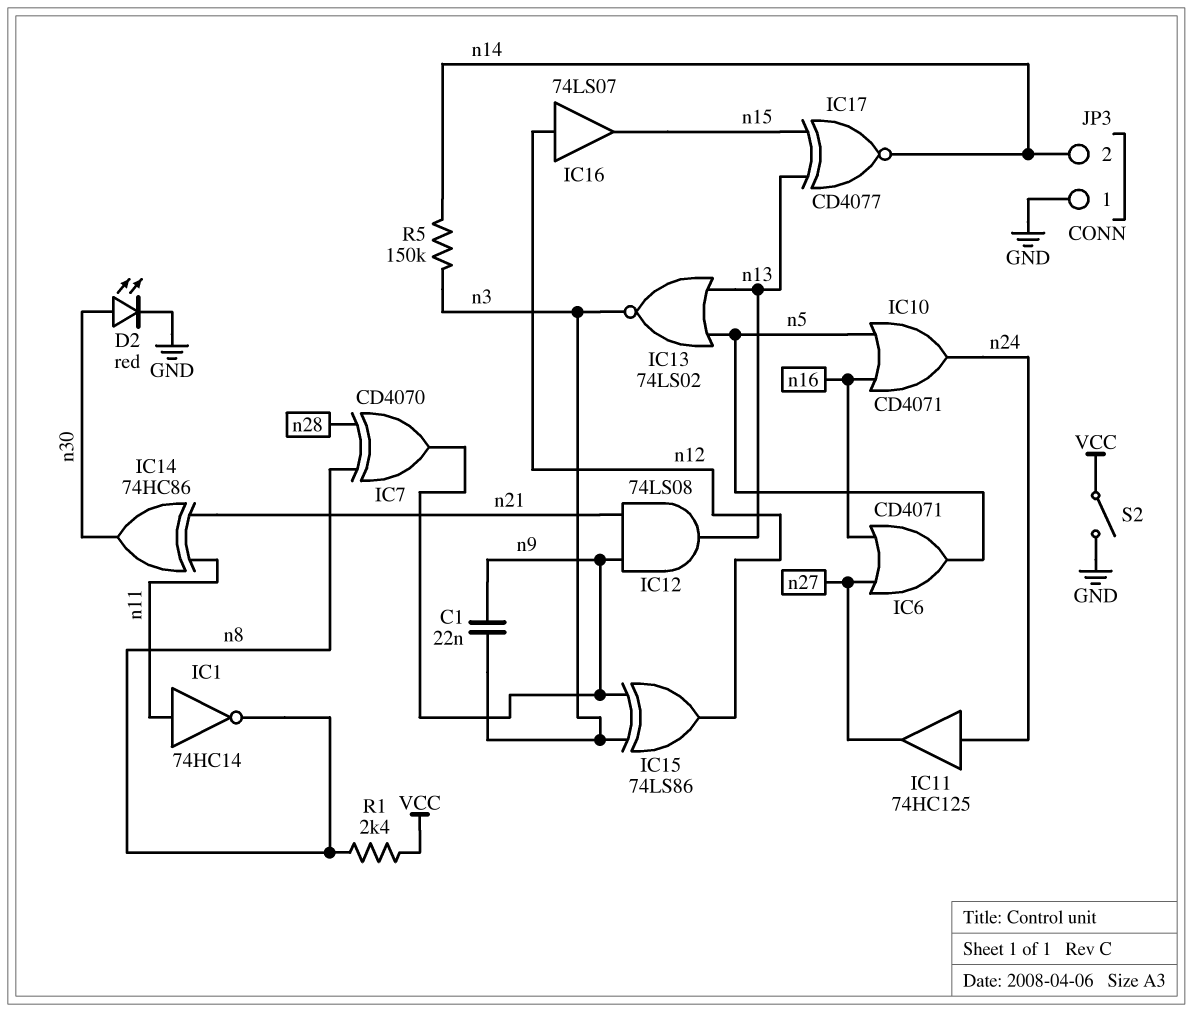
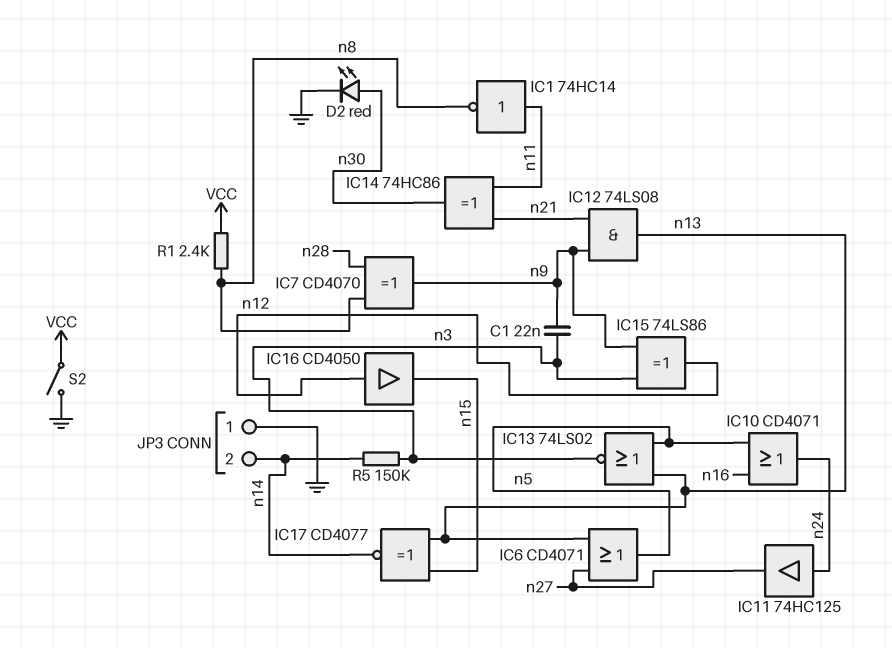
IC6: OR CD4071 (in n16, in n27, out n5) -> OR CD4071 (in n13, in n27, out n5)
IC16: buffer 74LS07 (in n12, out n15) -> buffer CD4050 (in n12, out n15)

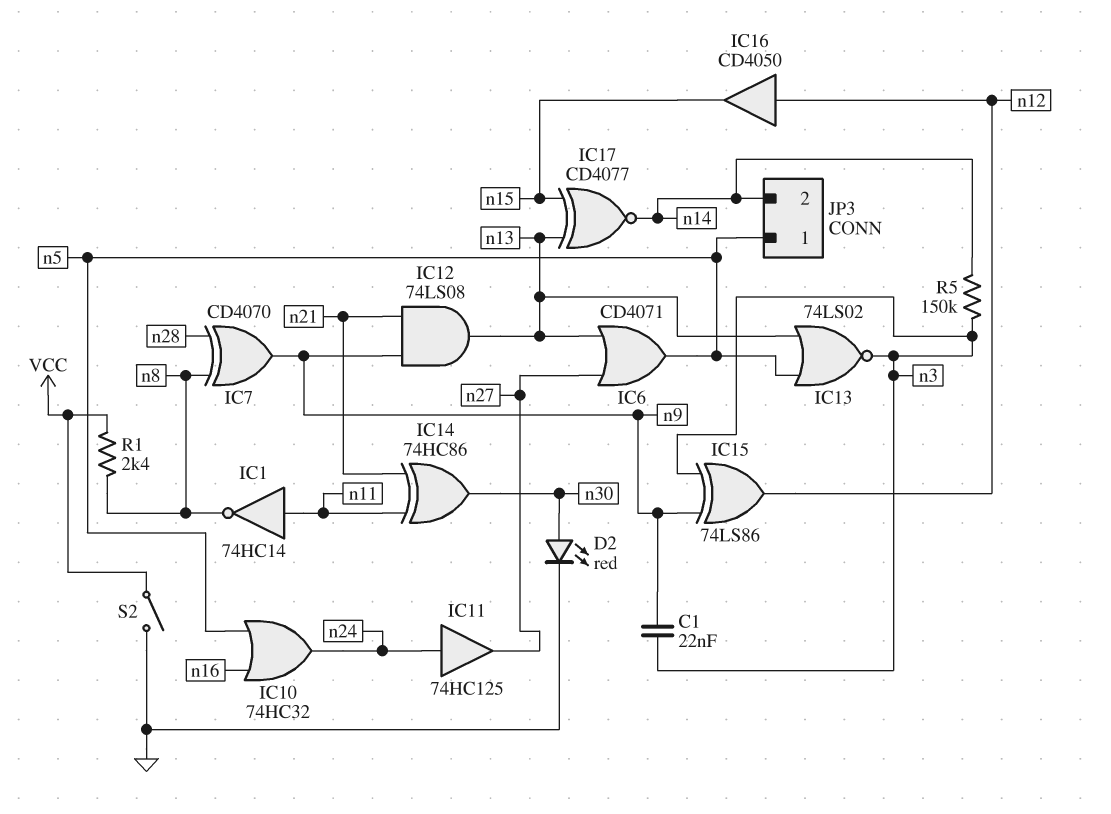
IC10: OR CD4071 (in n5, in n16, out n24) -> OR 74HC32 (in n5, in n16, out n24)
JP3 pin 1: GND -> n5

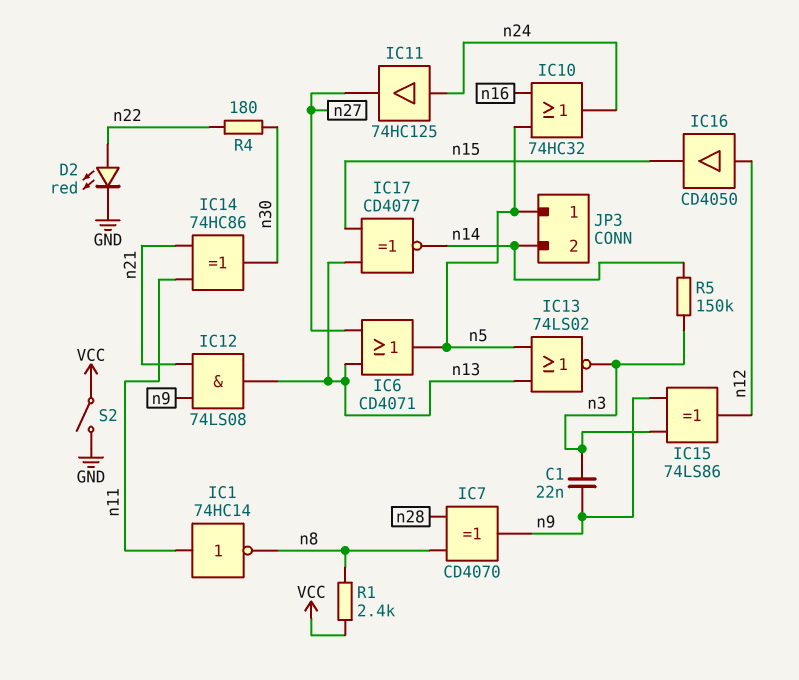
D2: LED red (A n30, K GND) -> LED red (A n22, K GND)
R4: none -> 180 (n22, n30)

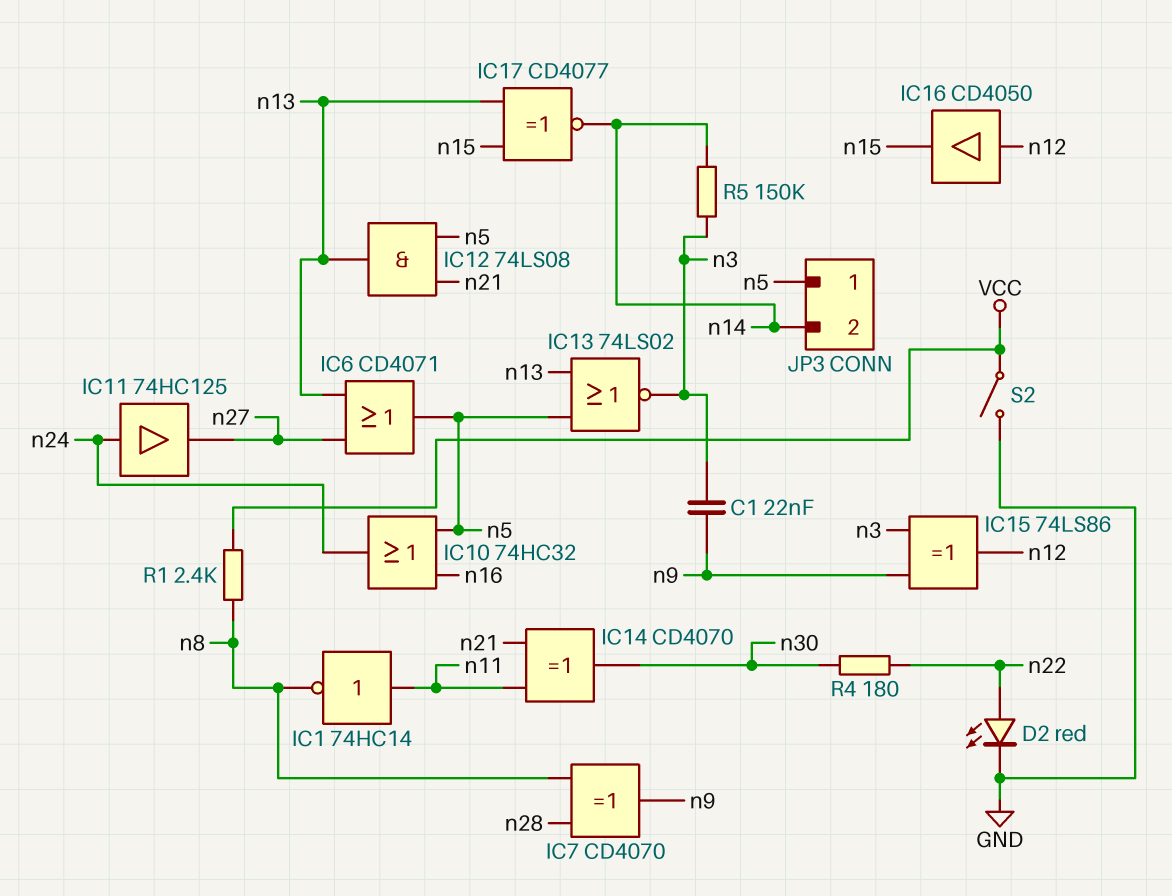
IC12: AND 74LS08 (in n9, in n21, out n13) -> AND 74LS08 (in n5, in n21, out n13)
IC14: XOR 74HC86 (in n11, in n21, out n30) -> XOR CD4070 (in n11, in n21, out n30)

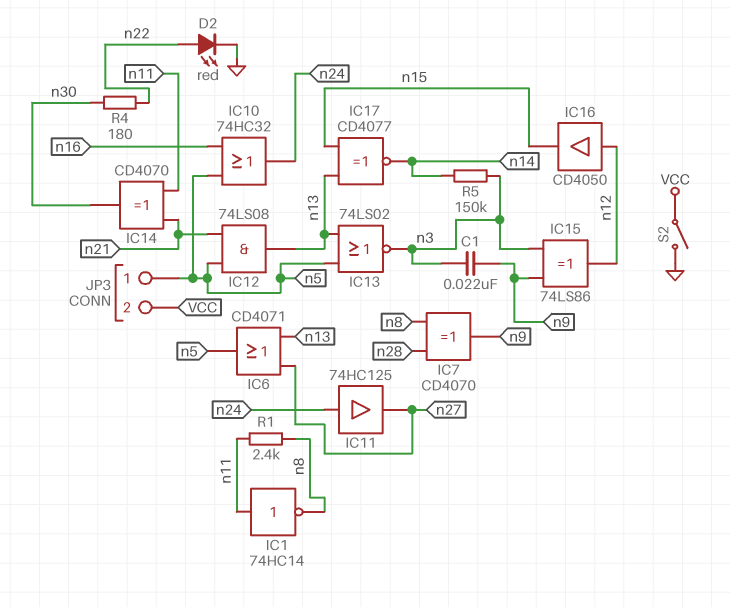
JP3 pin 2: n14 -> VCC
R1: 2.4k (VCC, n8) -> 2.4k (n8, n11)

